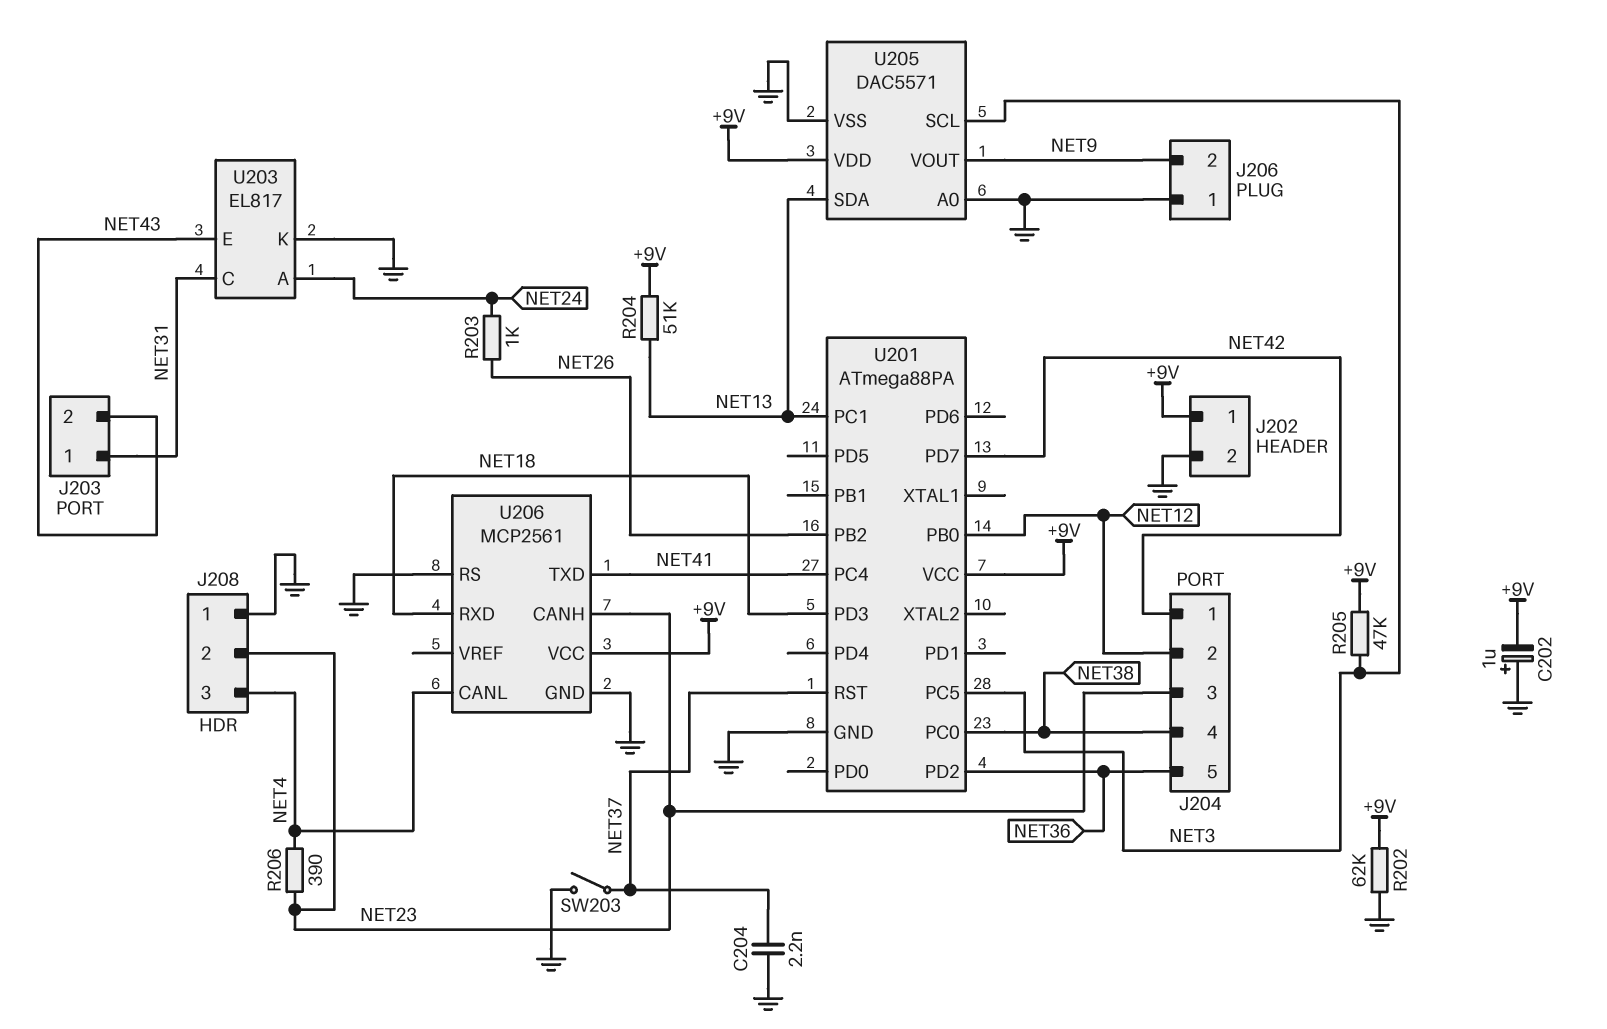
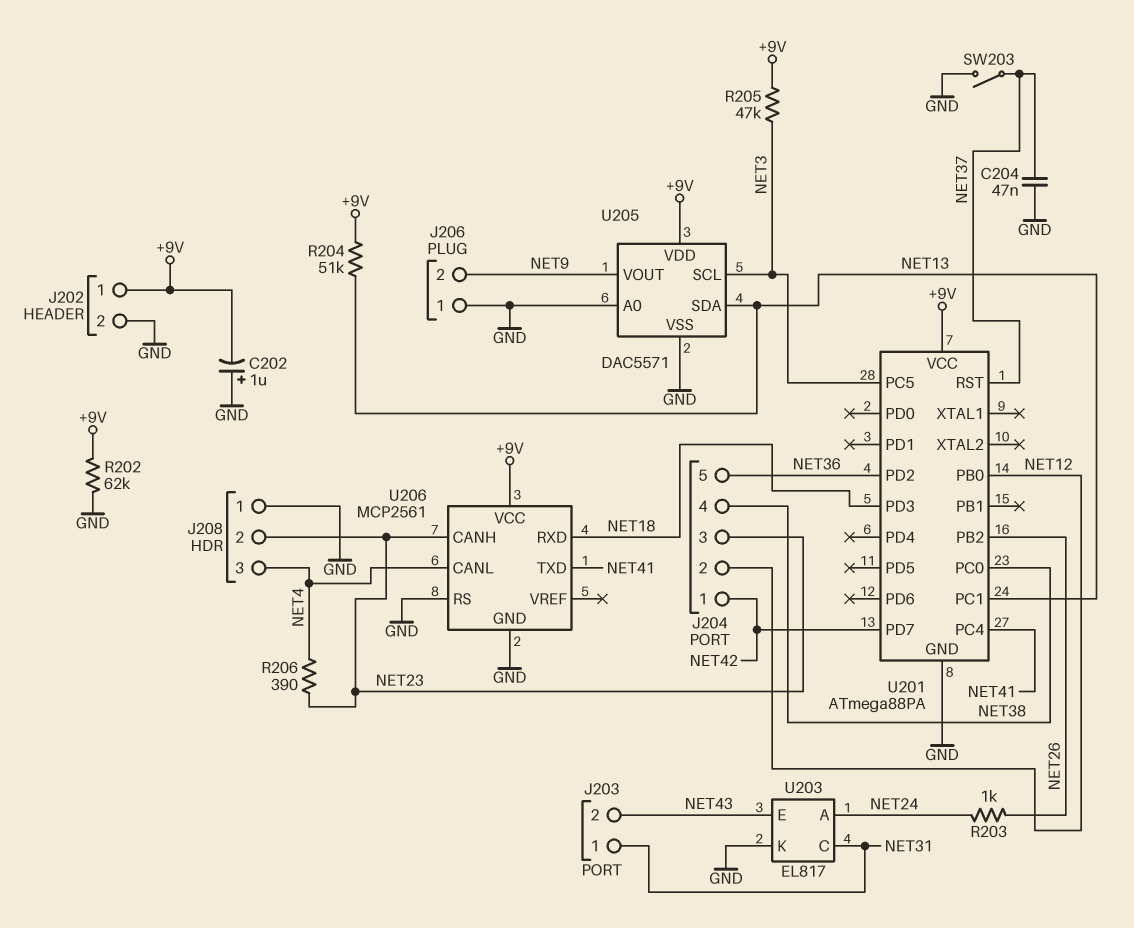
C204: 2.2nF (GND, NET37) -> 47nF (GND, NET37)

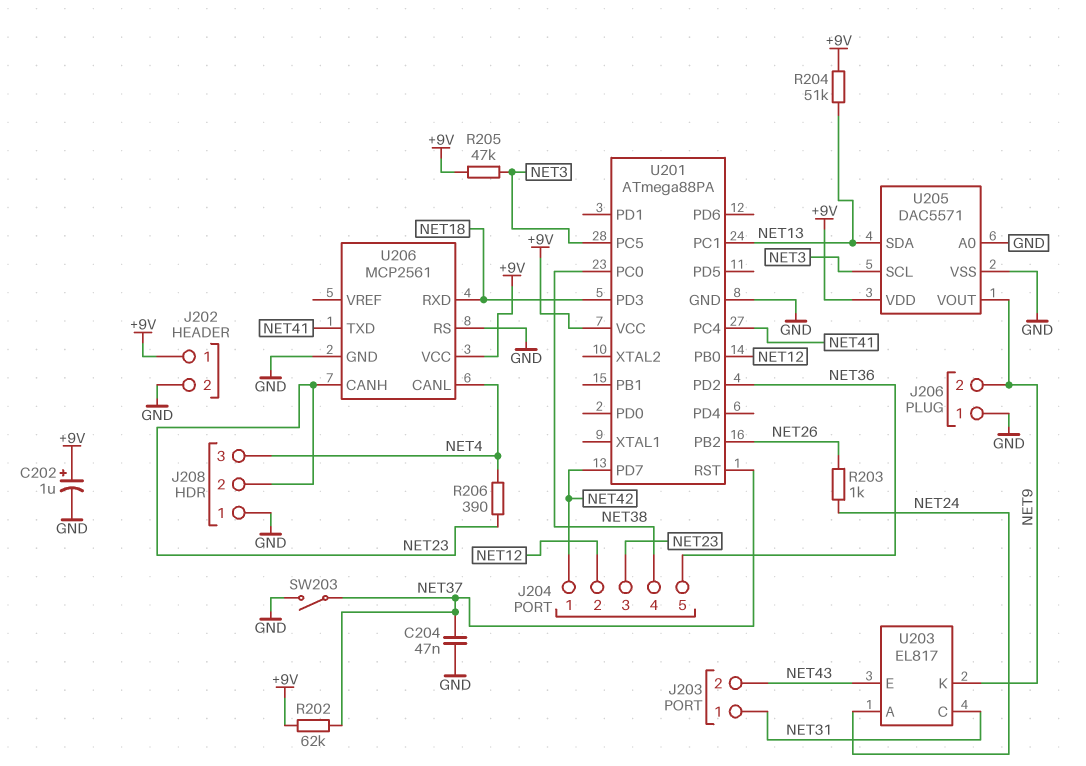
C202: 1uF (plus GND, minus +9V) -> 1uF (plus +9V, minus GND)
R202: 62k (+9V, GND) -> 62k (+9V, NET37)
U203 pin K: GND -> NET9

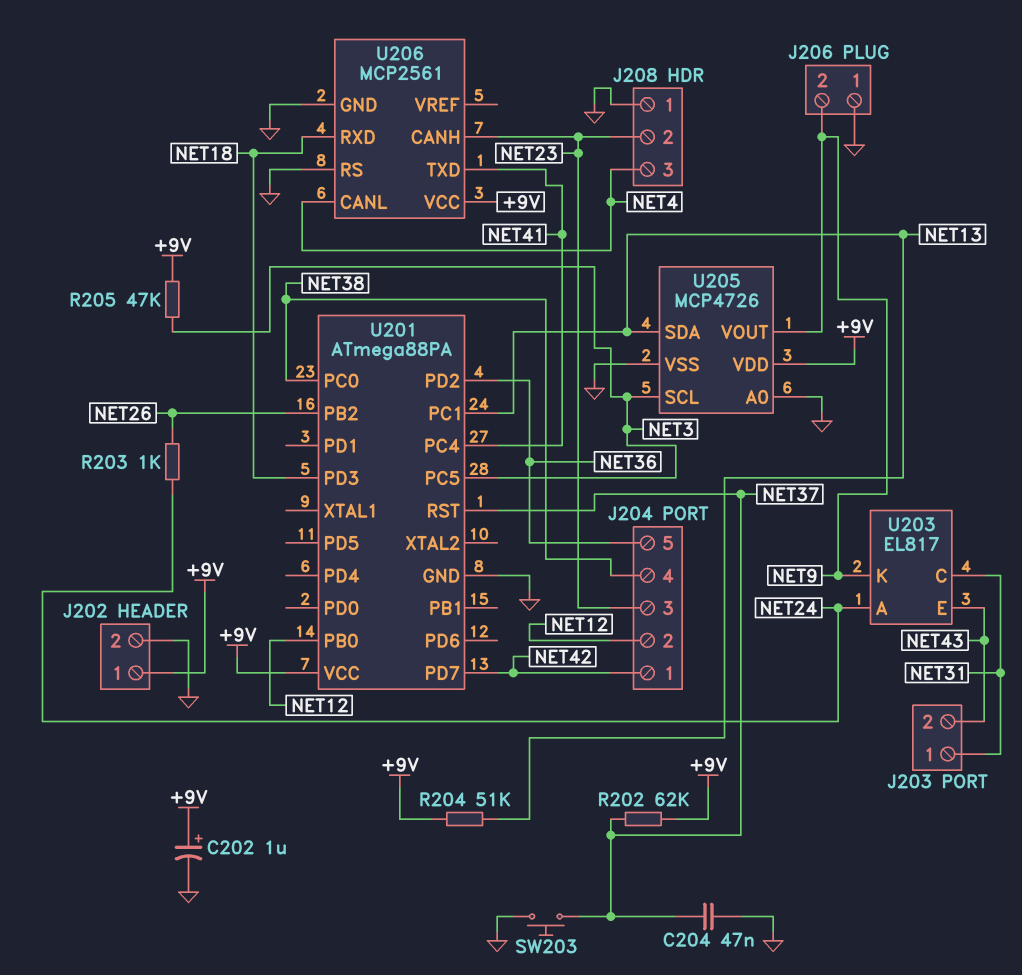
R206: 390 (NET4, NET23) -> none
SW203: switch (GND, NET37) -> button (GND, NET37)
U205: DAC5571 -> MCP4726

